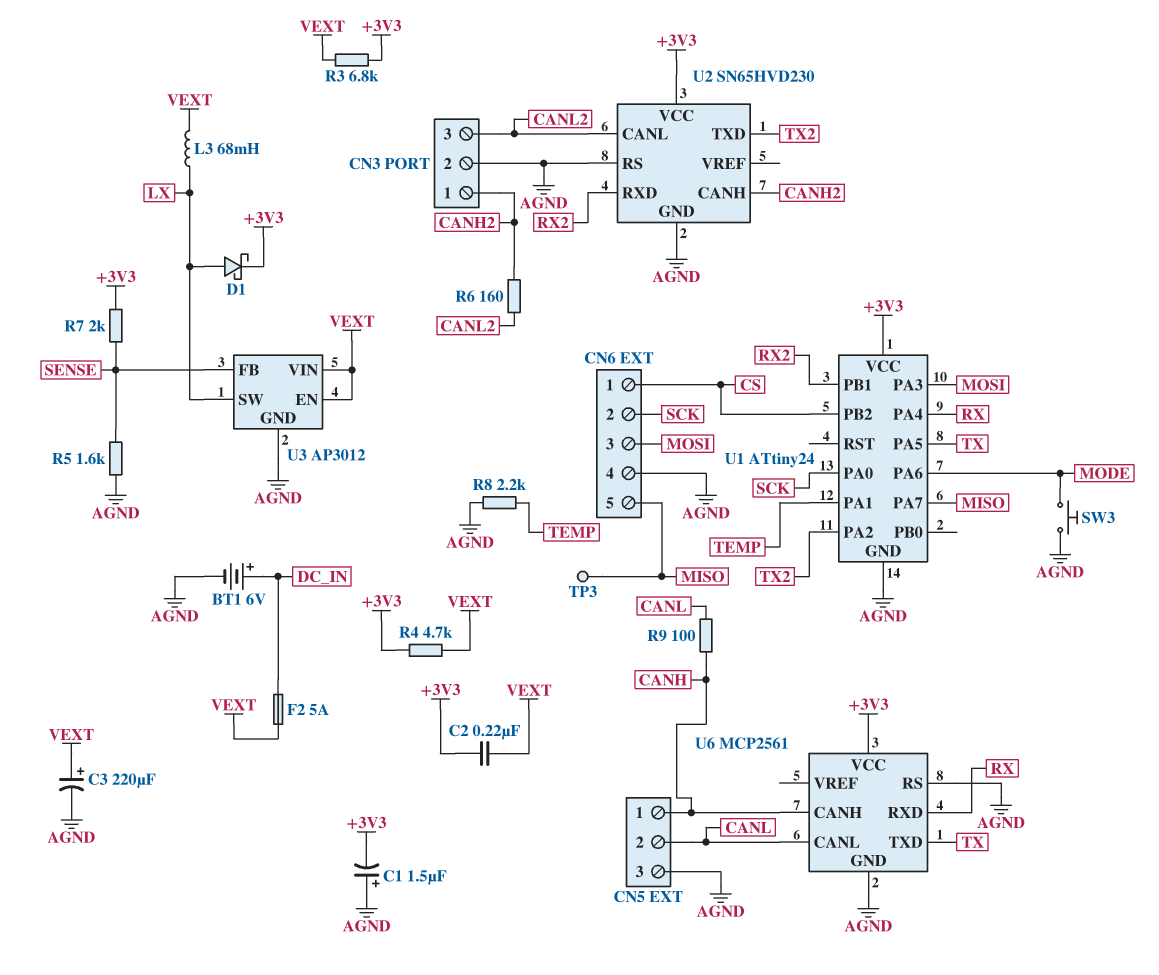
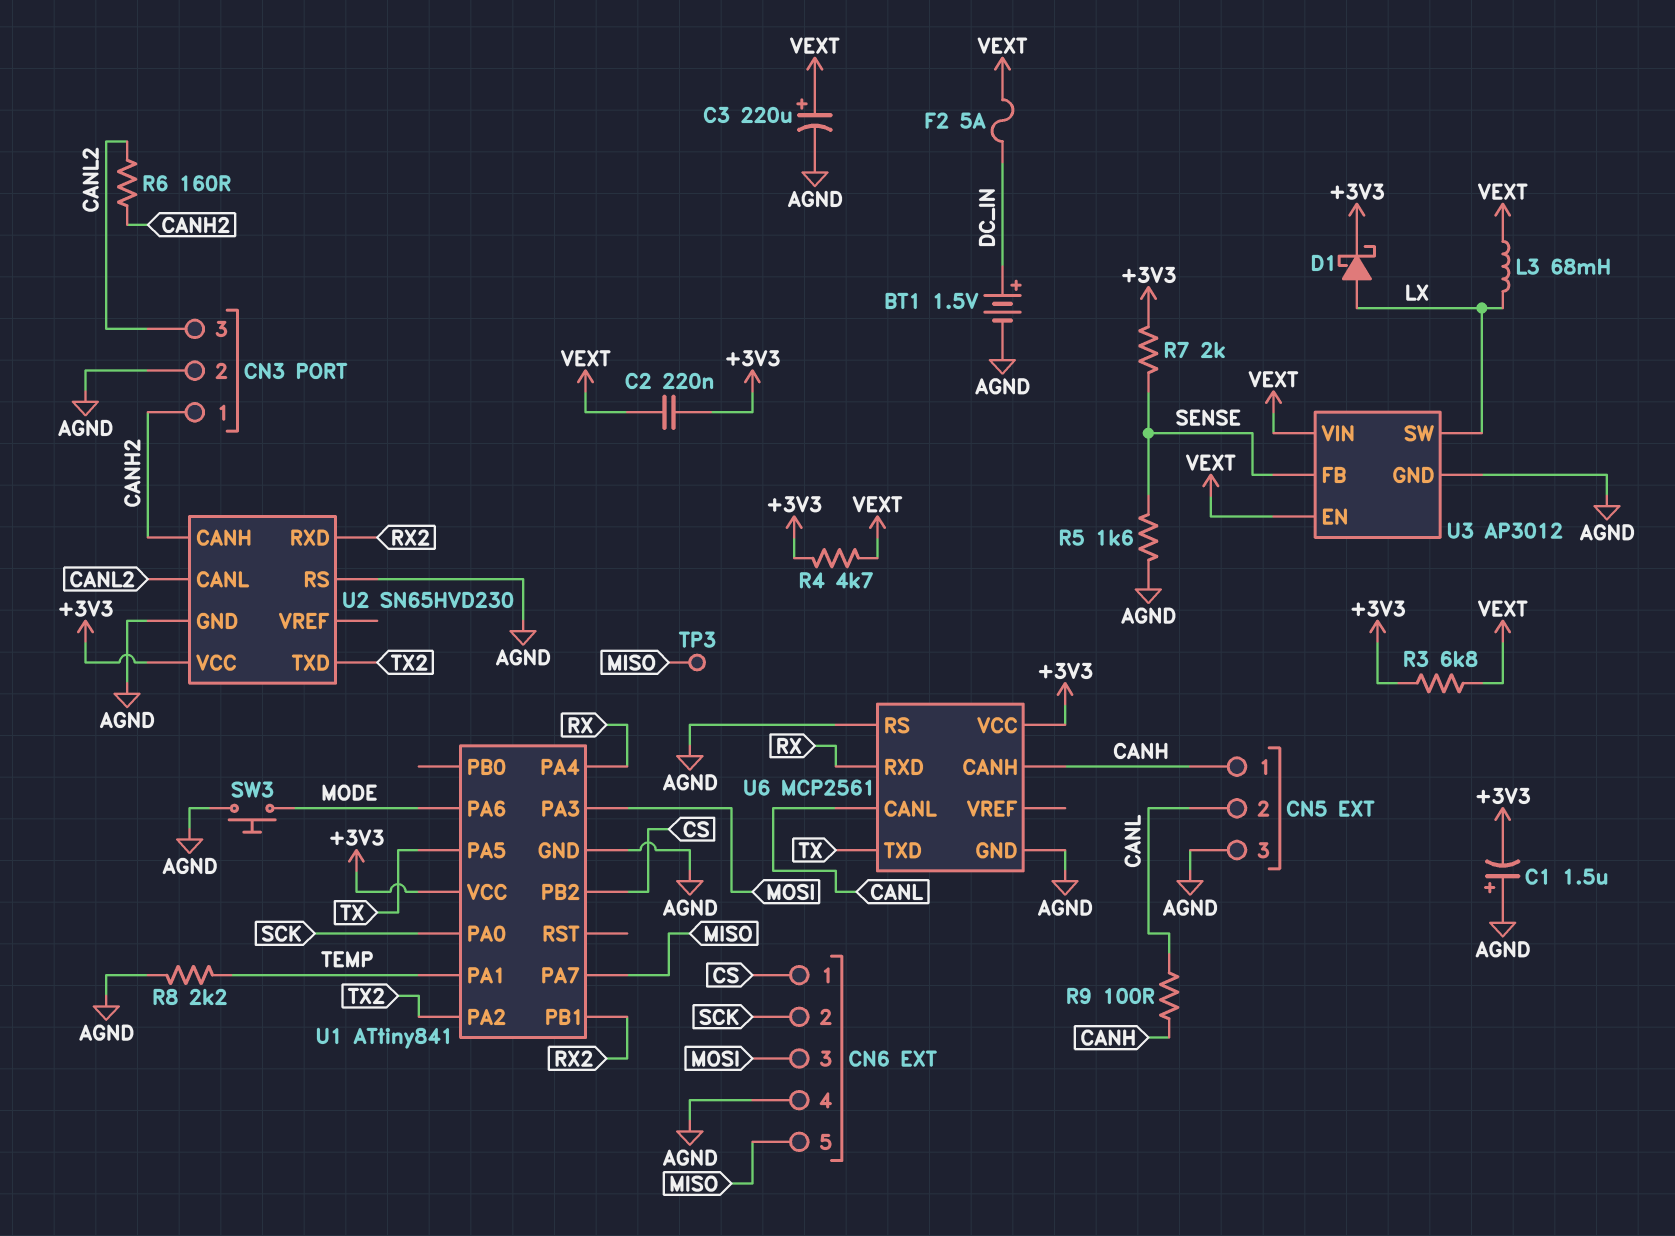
BT1: 6V (plus DC_IN, minus AGND) -> 1.5V (plus DC_IN, minus AGND)
U1: ATtiny24 -> ATtiny841

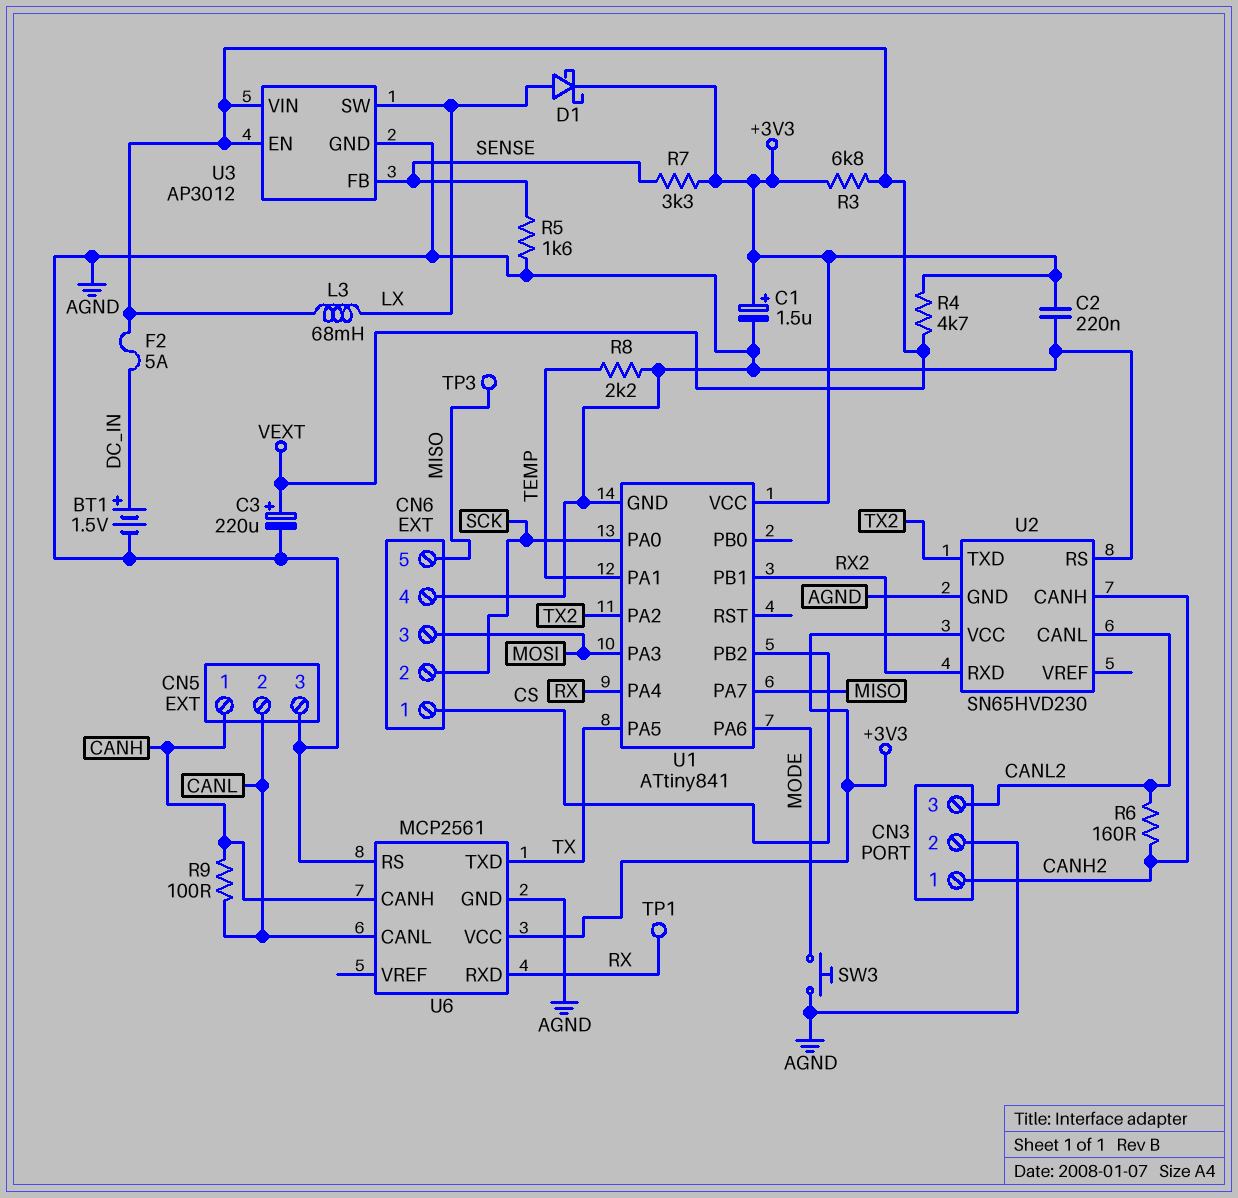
C1: 1.5uF (plus AGND, minus +3V3) -> 1.5uF (plus +3V3, minus AGND)
C2: 220nF (+3V3, VEXT) -> 220nF (+3V3, AGND)
R7: 2k (+3V3, SENSE) -> 3.3k (+3V3, SENSE)
TP1: none -> test point (RX)

